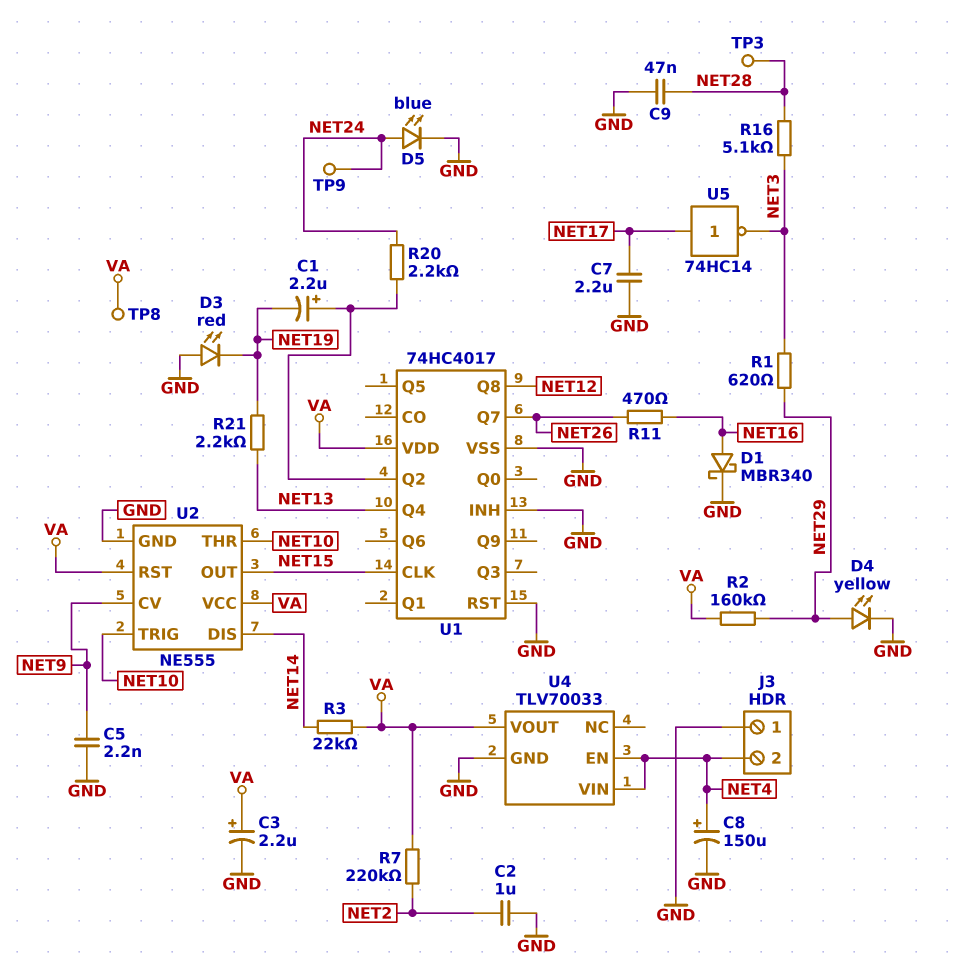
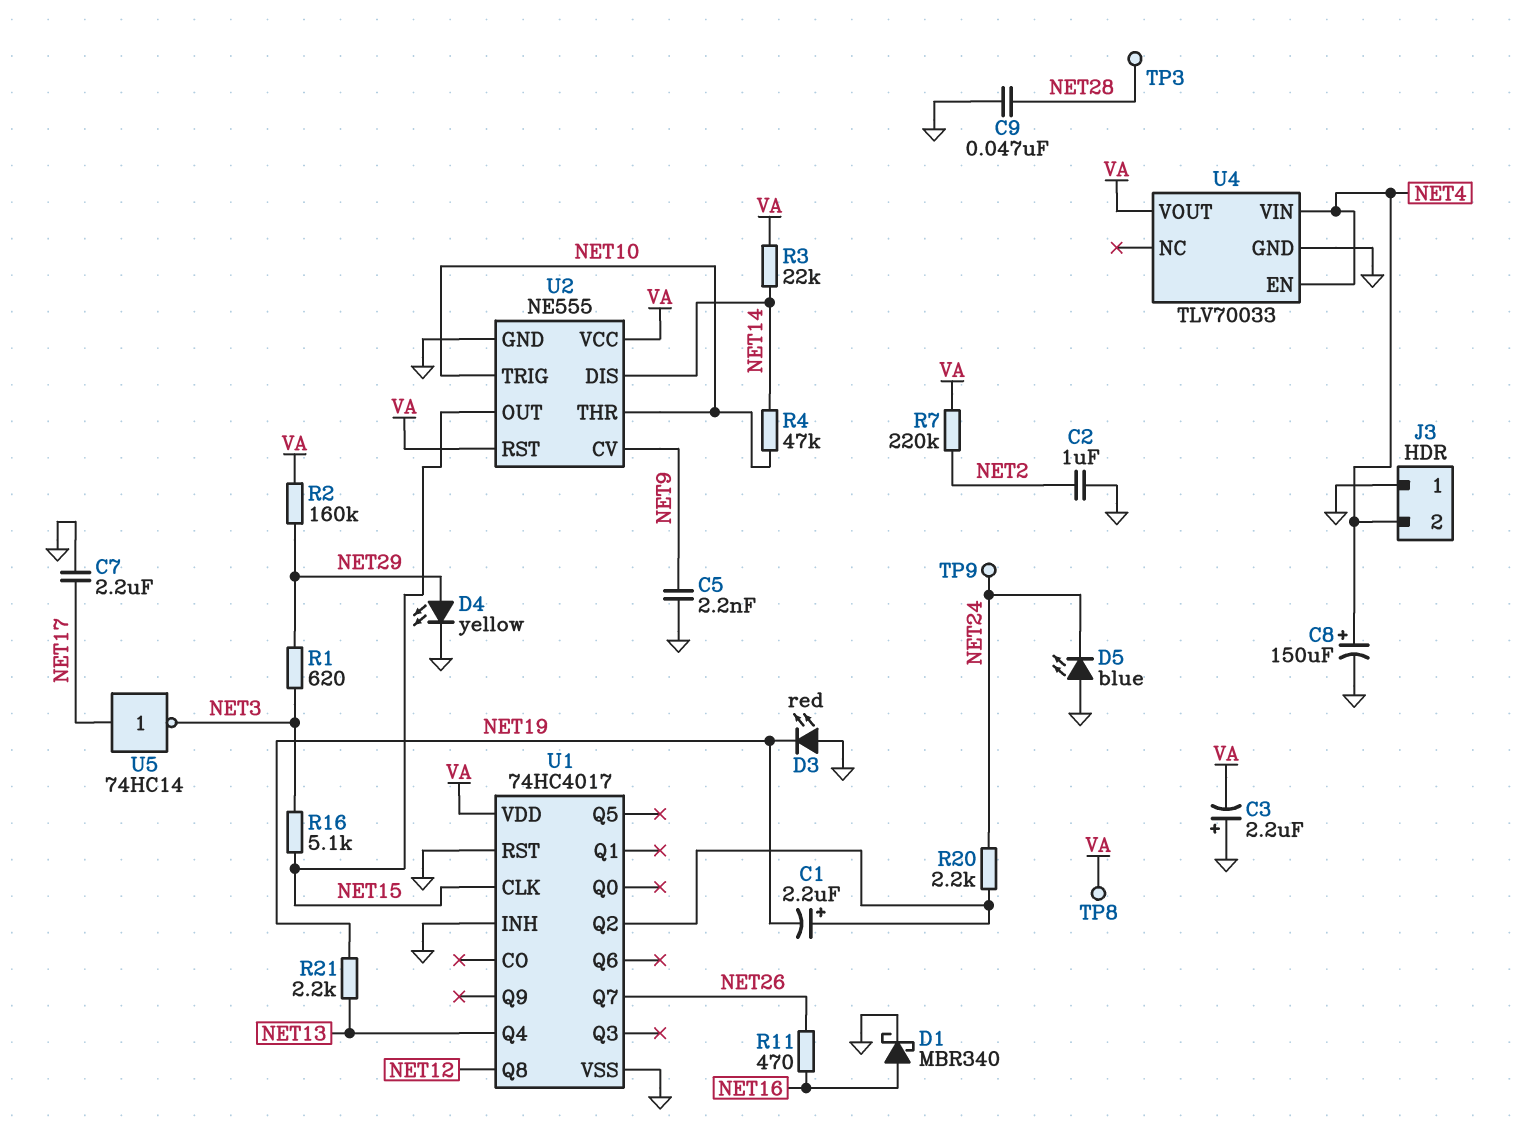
C3: 2.2uF (plus VA, minus GND) -> 2.2uF (plus GND, minus VA)
D5: LED blue (A NET24, K GND) -> LED blue (A GND, K NET24)
R4: none -> 47k (NET10, NET14)
R16: 5.1k (NET3, NET28) -> 5.1k (NET3, NET15)

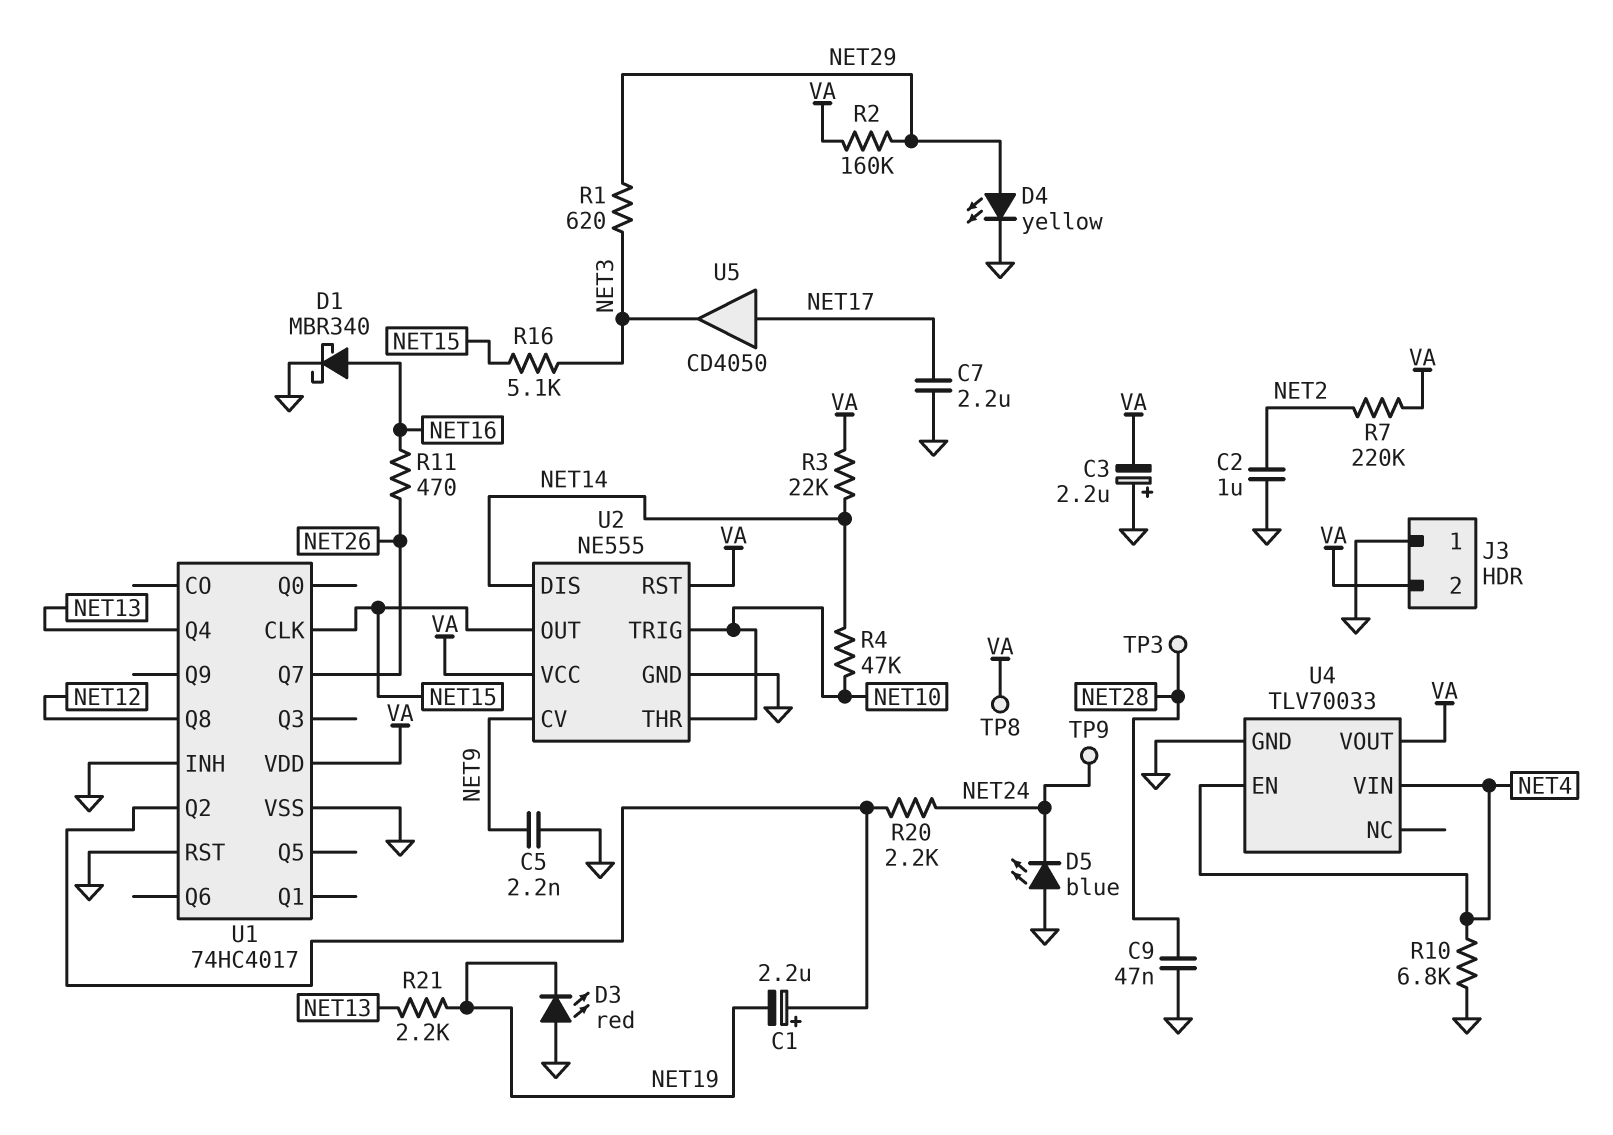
C8: 150uF (plus NET4, minus GND) -> none
J3 pin 2: NET4 -> VA
R10: none -> 6.8k (GND, NET4)
U5: NOT 74HC14 (in NET17, out NET3) -> buffer CD4050 (in NET17, out NET3)

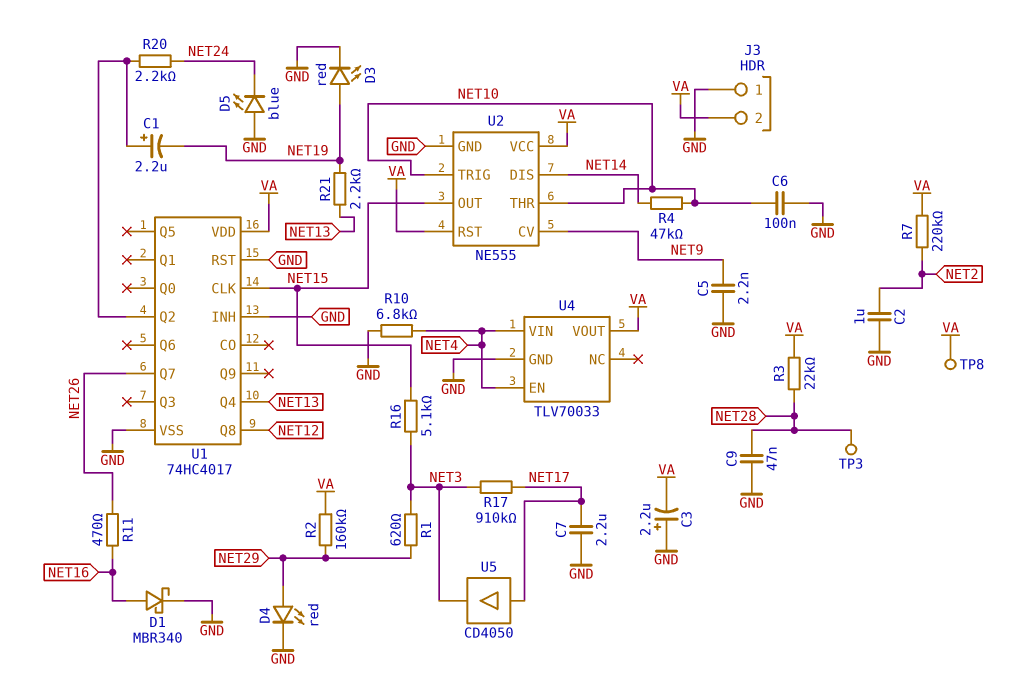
C6: none -> 100nF (GND, NET10)
D3: LED red (A GND, K NET19) -> LED red (A NET19, K GND)
D4: LED yellow (A NET29, K GND) -> LED red (A NET29, K GND)
R3: 22k (NET14, VA) -> 22k (NET28, VA)
R17: none -> 910k (NET3, NET17)
TP9: test point (NET24) -> none

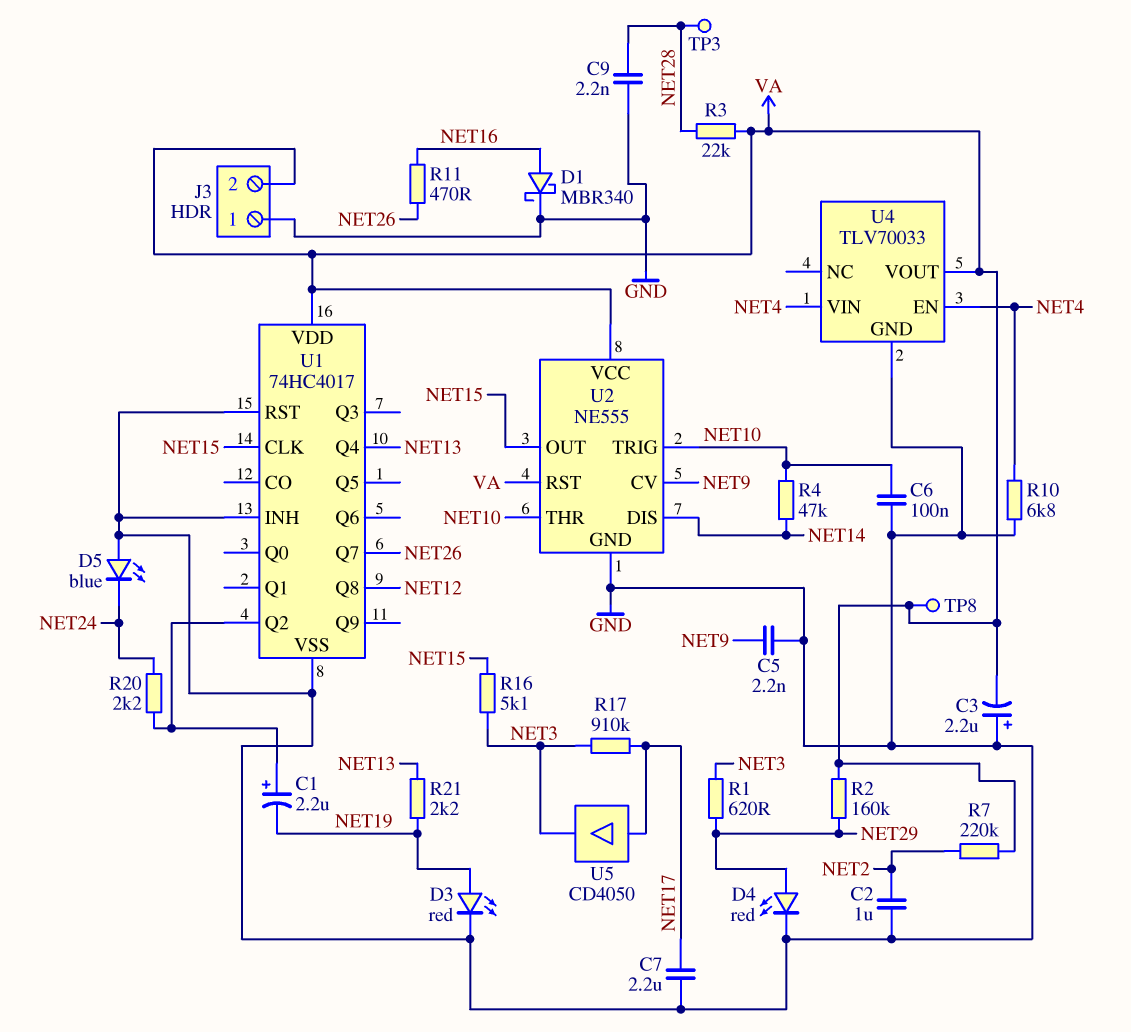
C9: 47nF (GND, NET28) -> 2.2nF (GND, NET28)

